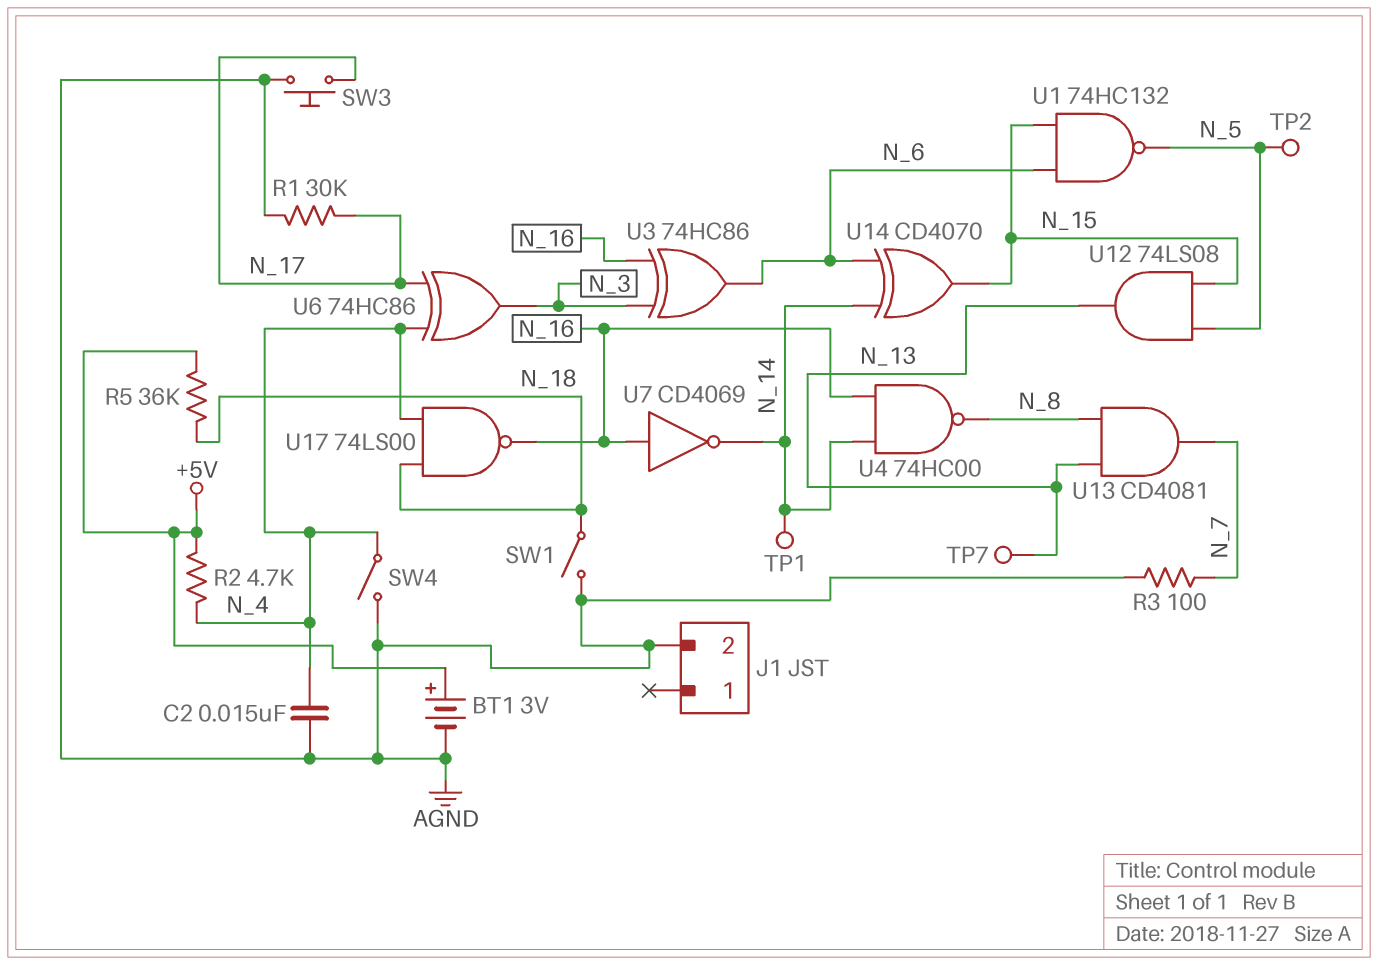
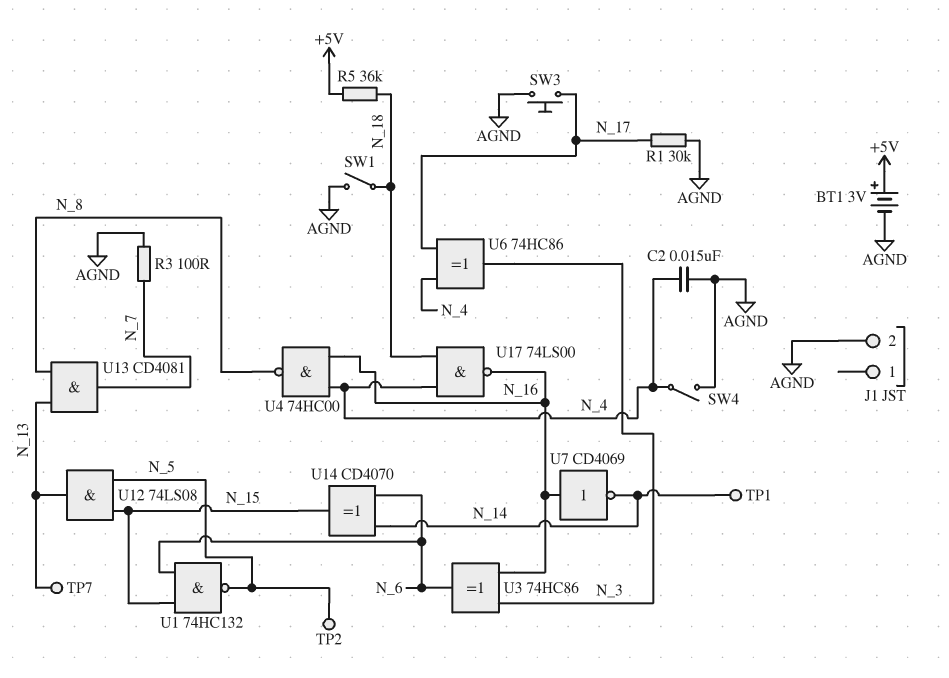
R2: 4.7k (+5V, N_4) -> none
U4: NAND 74HC00 (in N_14, in N_16, out N_8) -> NAND 74HC00 (in N_4, in N_16, out N_8)

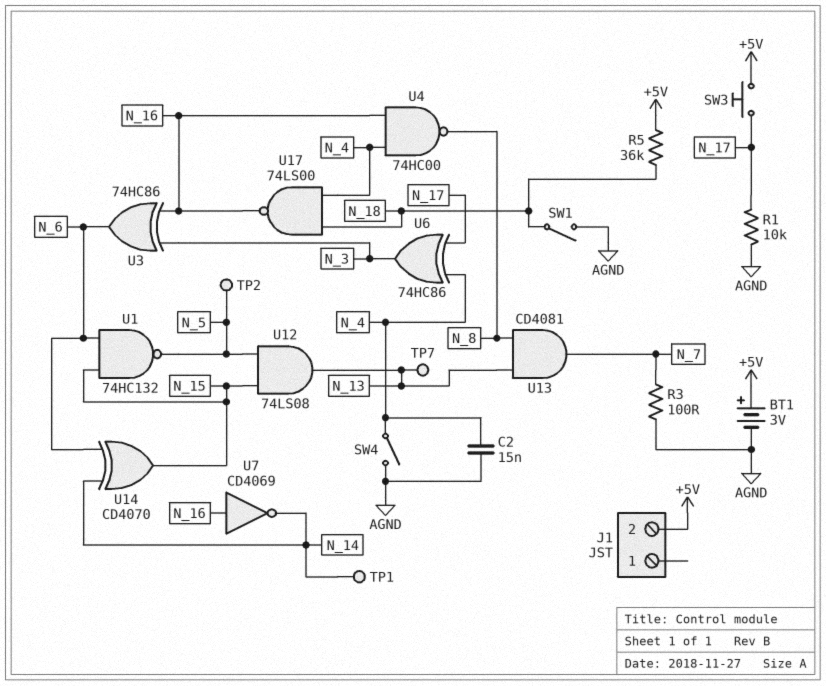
J1 pin 2: AGND -> +5V
R1: 30k (AGND, N_17) -> 10k (AGND, N_17)
SW3: button (AGND, N_17) -> button (+5V, N_17)

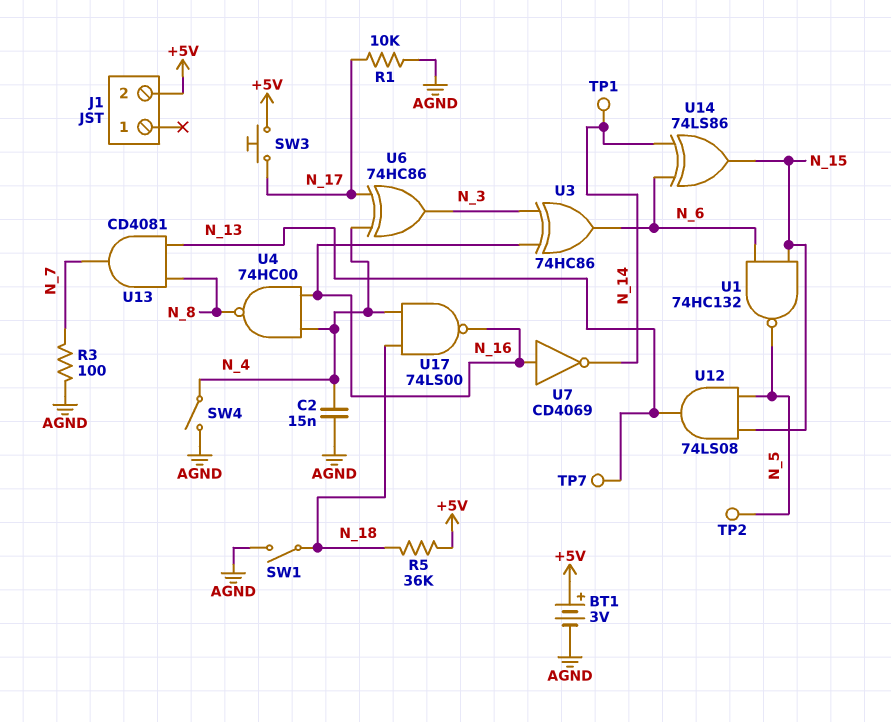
U14: XOR CD4070 (in N_6, in N_14, out N_15) -> XOR 74LS86 (in N_6, in N_14, out N_15)

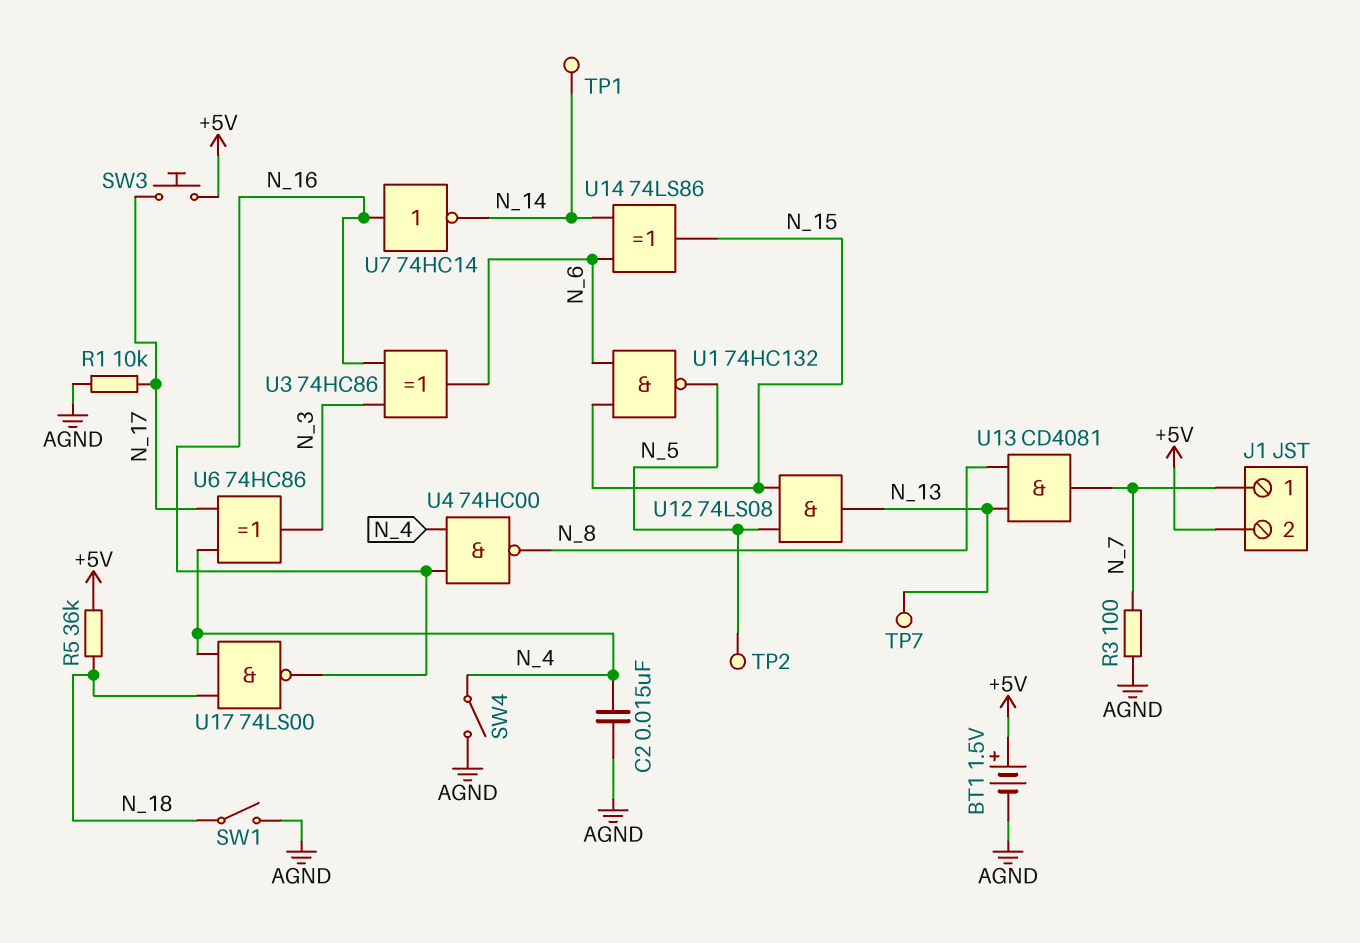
BT1: 3V (plus +5V, minus AGND) -> 1.5V (plus +5V, minus AGND)
J1 pin 1: none -> N_7
U7: NOT CD4069 (in N_16, out N_14) -> NOT 74HC14 (in N_16, out N_14)

